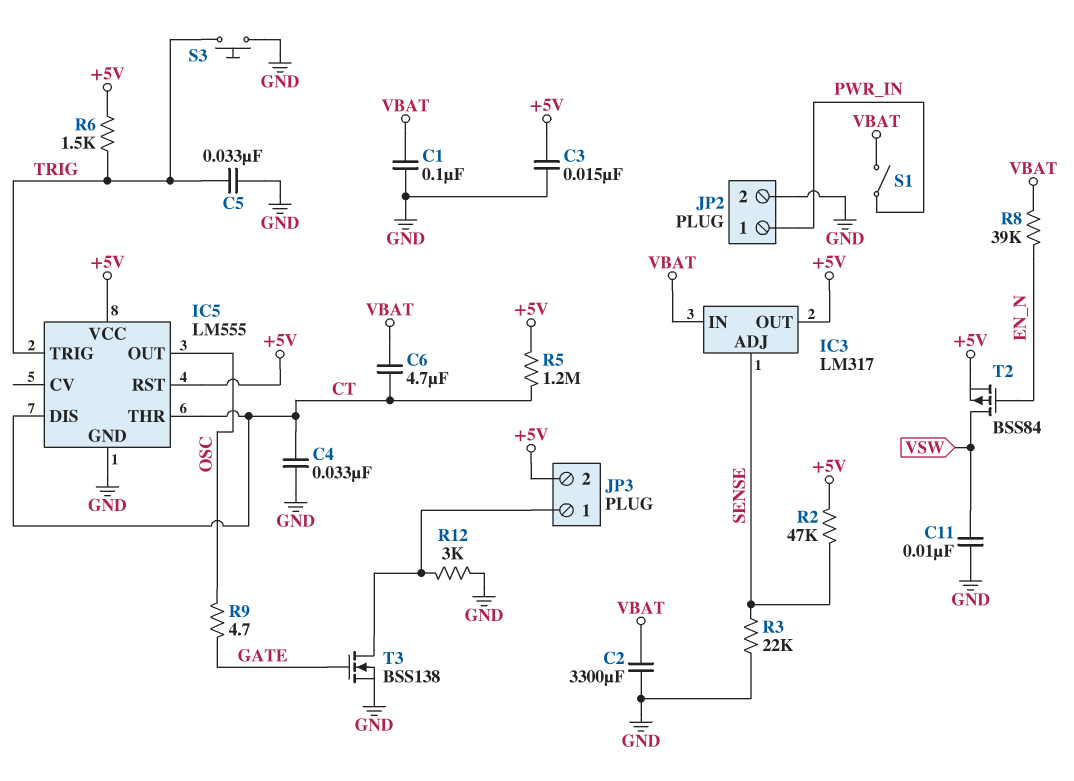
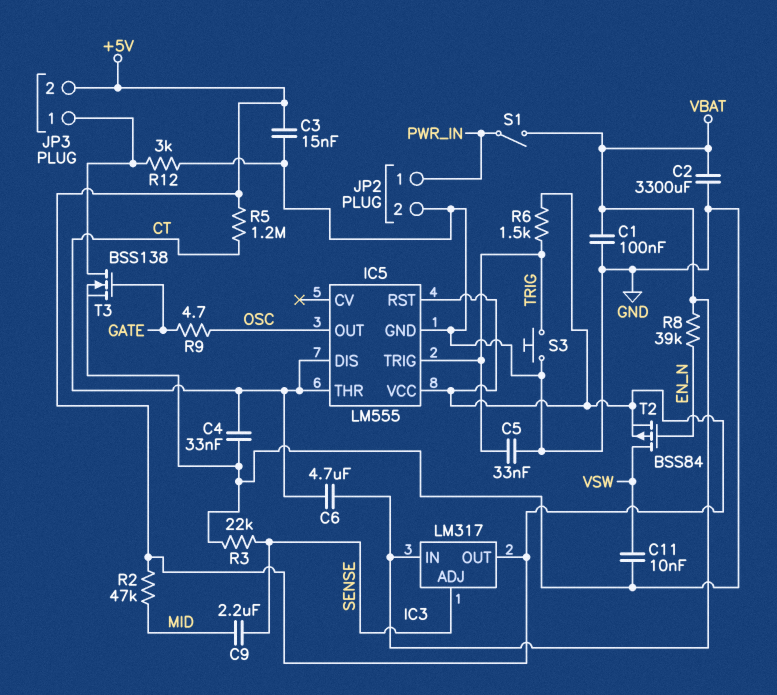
C9: none -> 2.2uF (MID, SENSE)
R2: 47k (+5V, SENSE) -> 47k (+5V, MID)

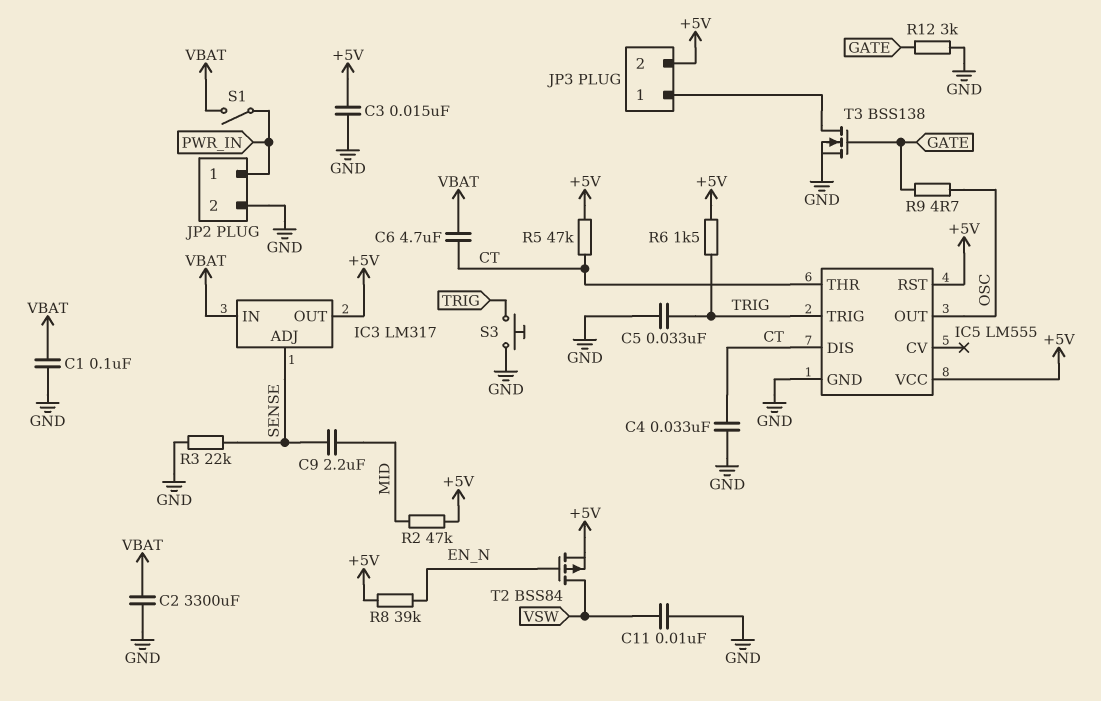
R5: 1.2M (+5V, CT) -> 47k (+5V, CT)
R8: 39k (EN_N, VBAT) -> 39k (+5V, EN_N)
R12: 3k (GND, JP3/1) -> 3k (GATE, GND)

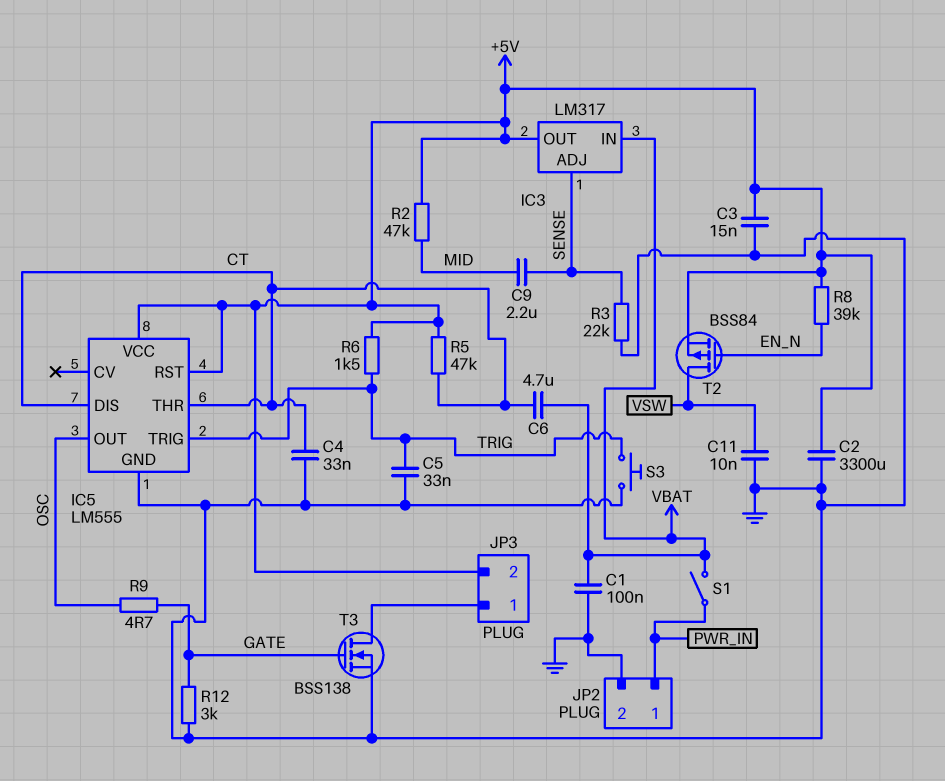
C2: 3300uF (GND, VBAT) -> 3300uF (+5V, GND)

